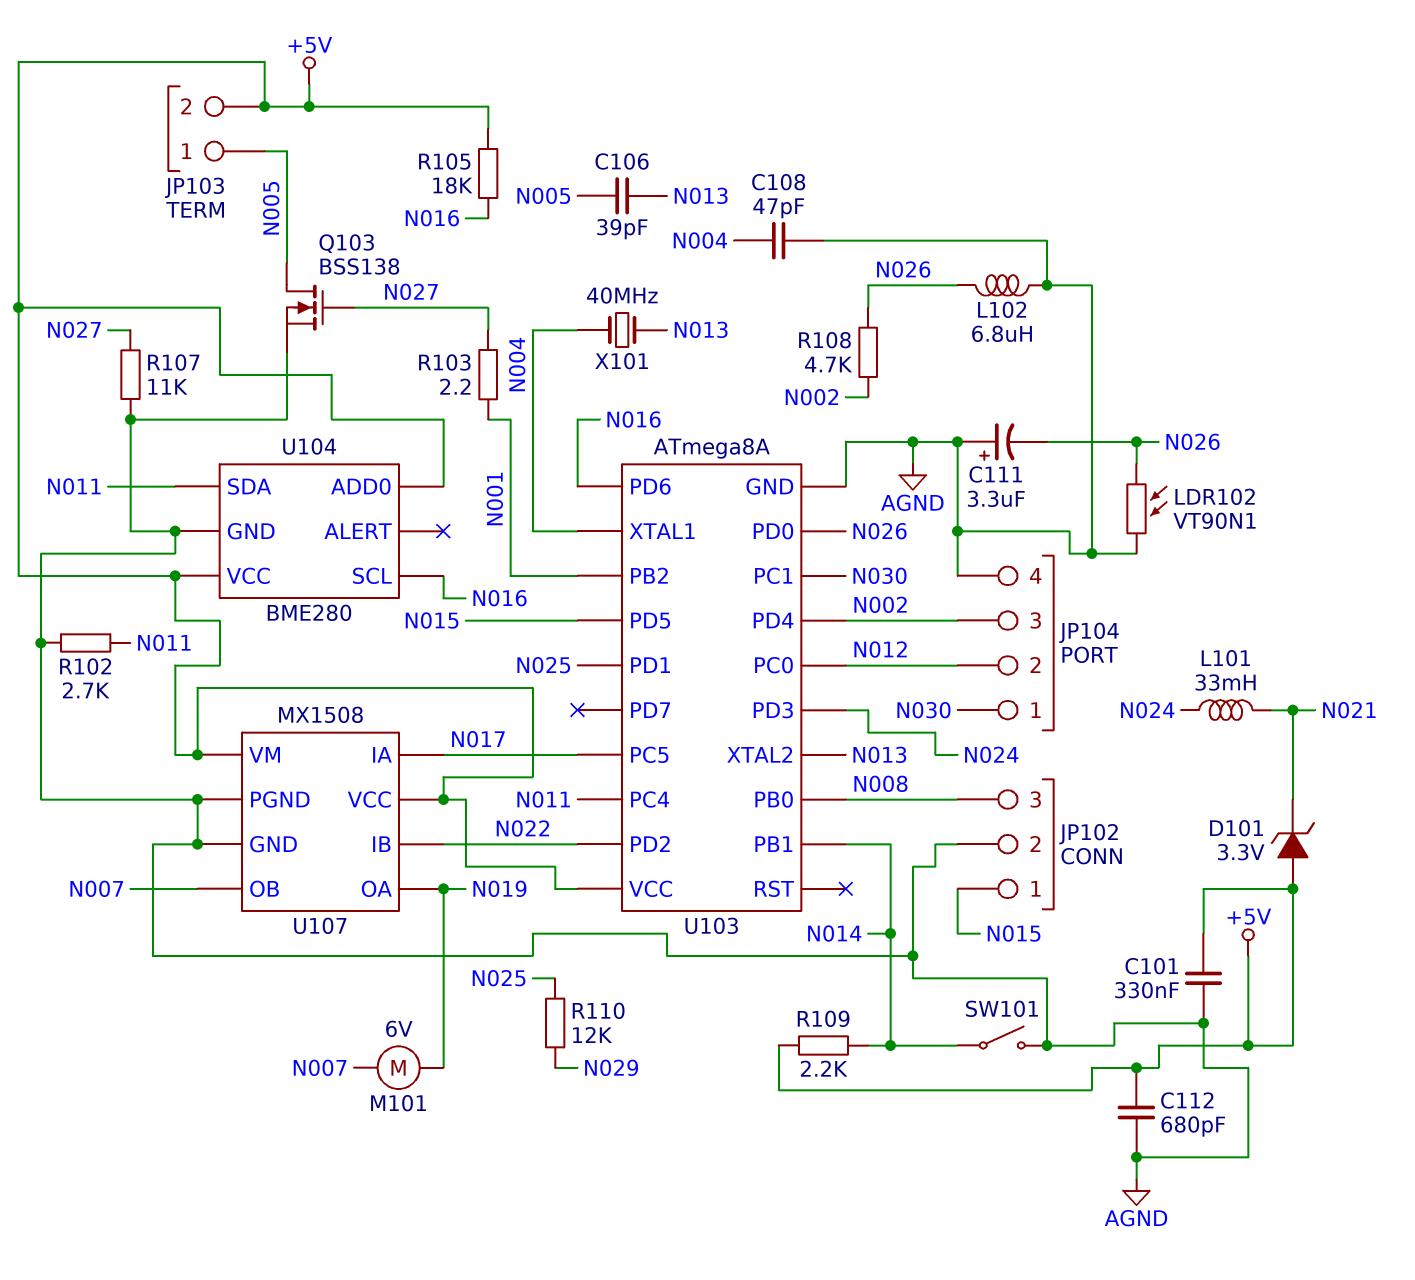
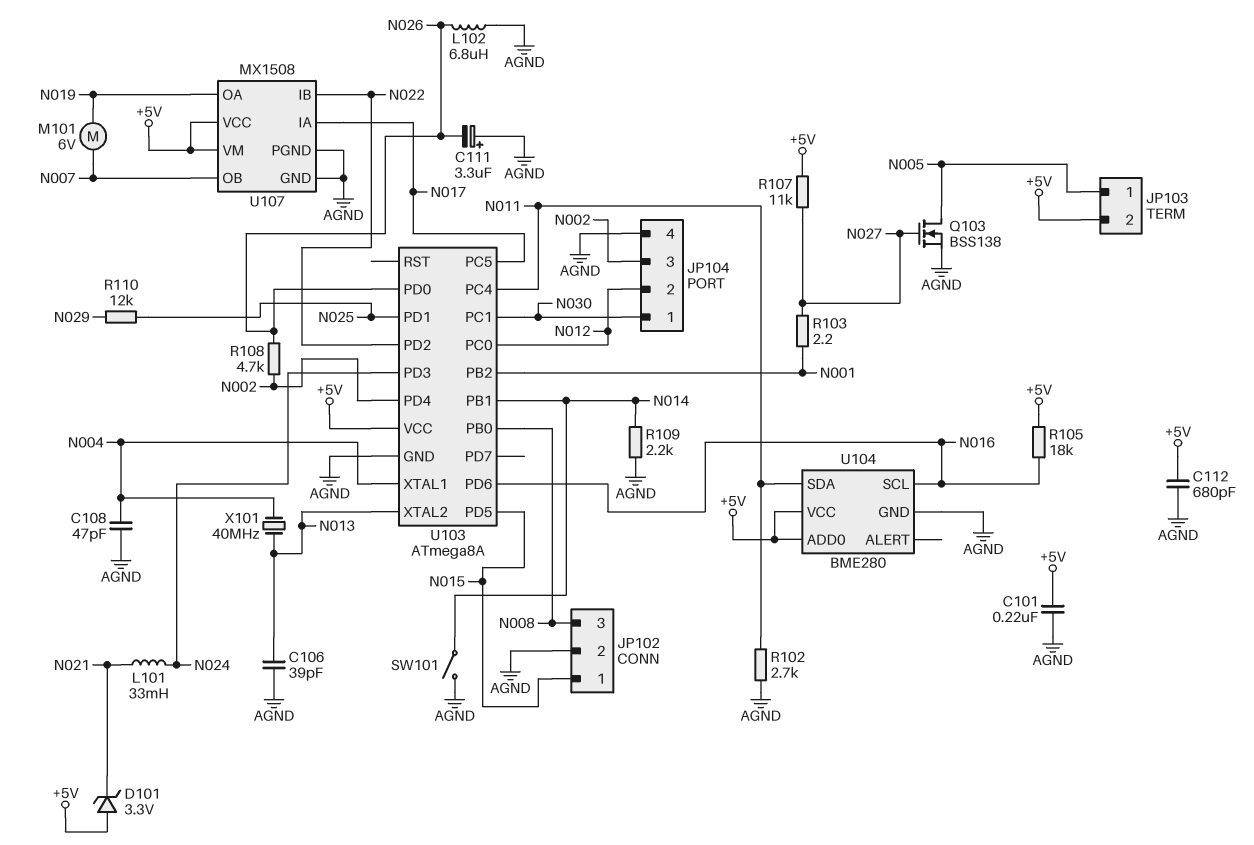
C101: 330nF (+5V, AGND) -> 220nF (+5V, AGND)
C106: 39pF (N005, N013) -> 39pF (AGND, N013)
LDR102: VT90N1 (AGND, N026) -> none
R107: 11k (AGND, N027) -> 11k (+5V, N027)
R109: 2.2k (+5V, N014) -> 2.2k (AGND, N014)

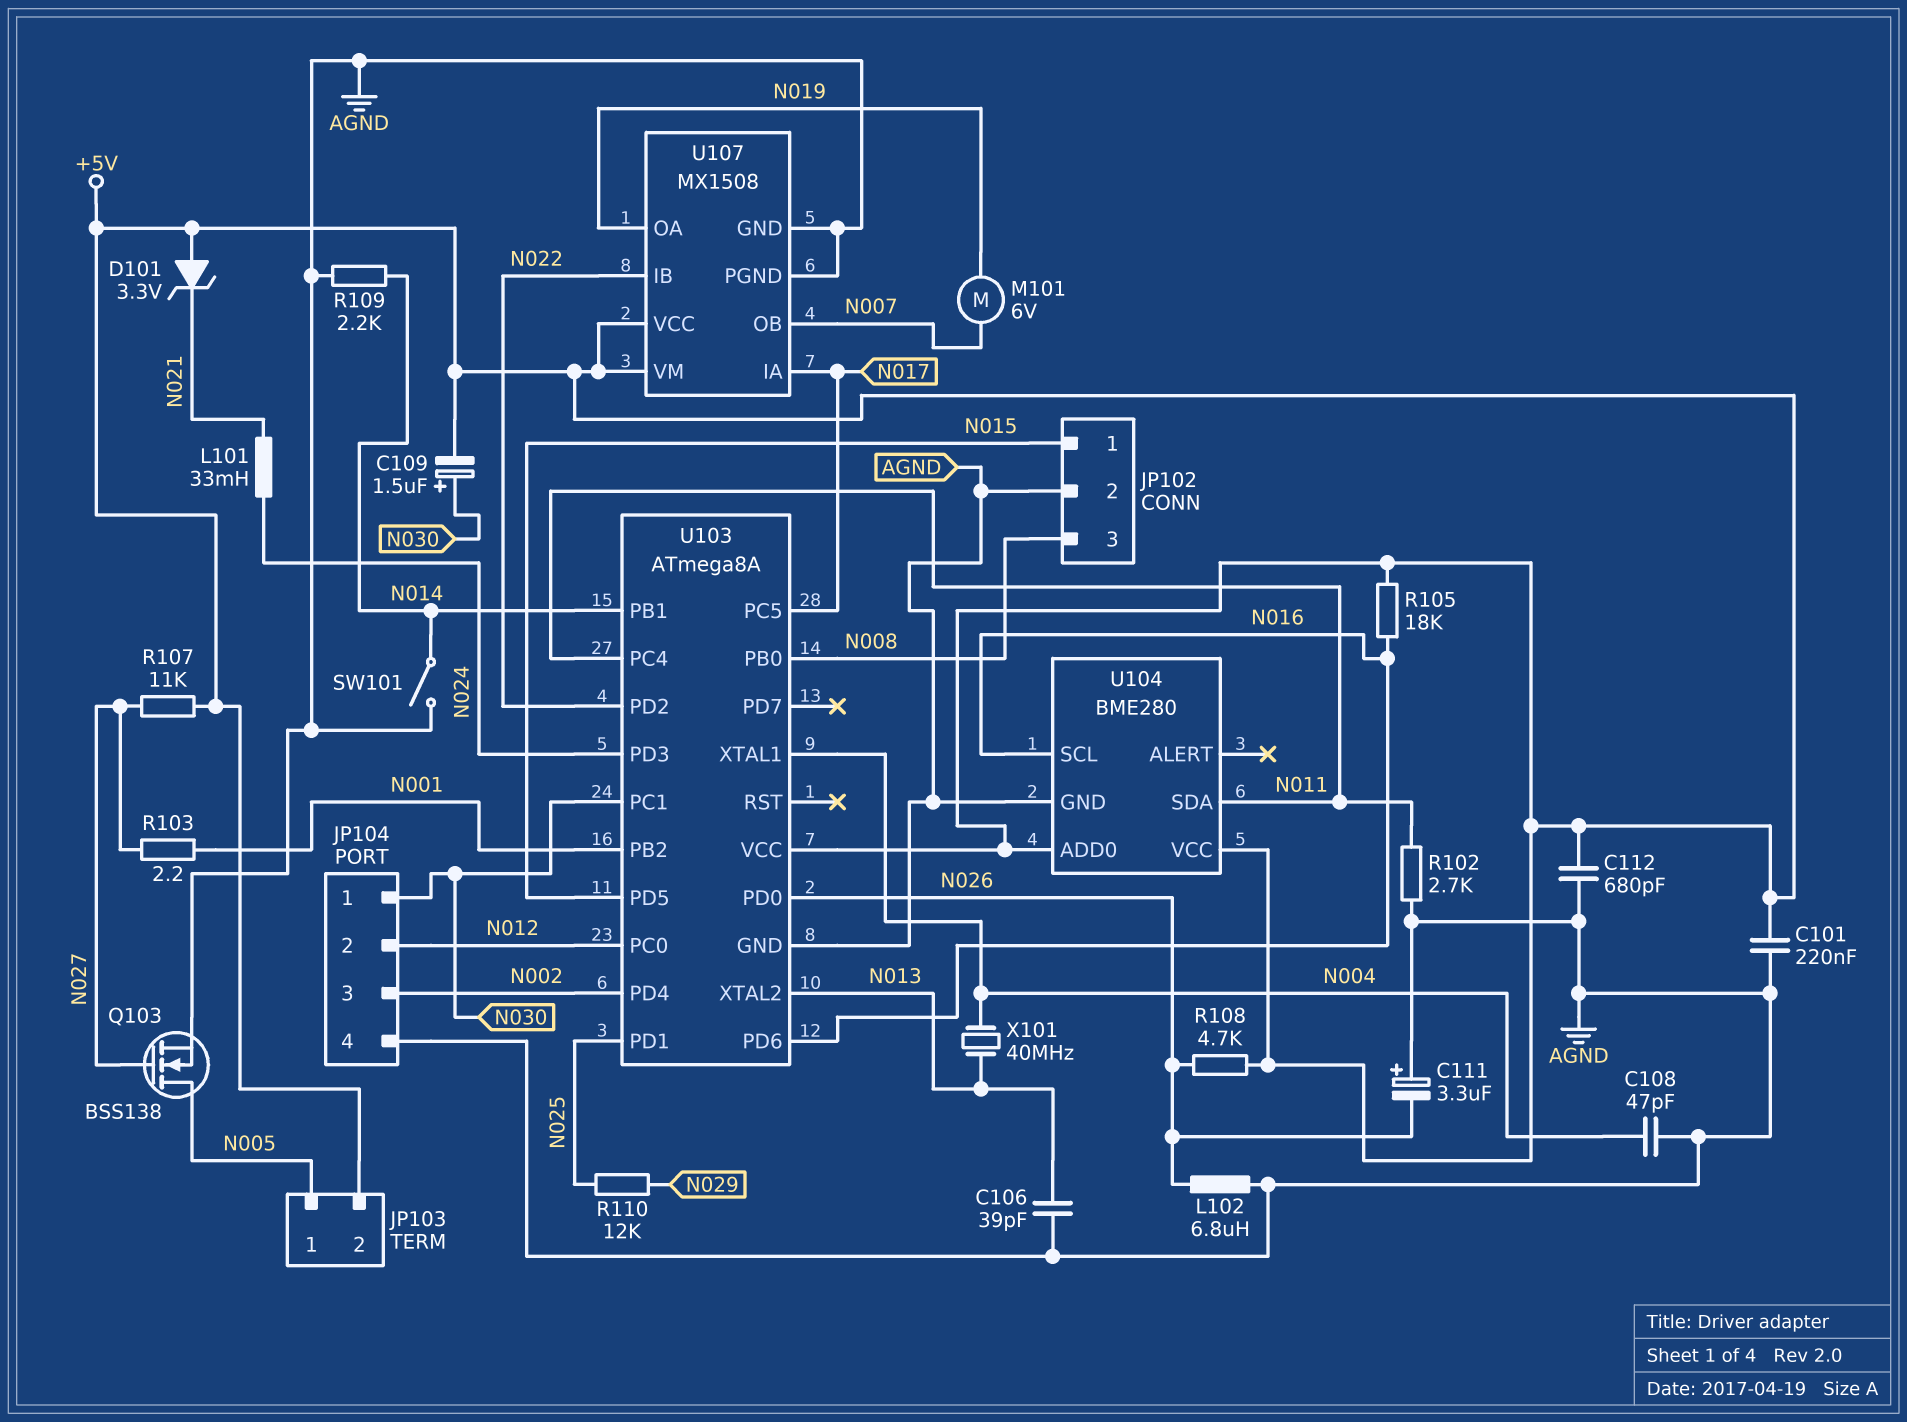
C109: none -> 1.5uF (plus N030, minus +5V)
R108: 4.7k (N002, N026) -> 4.7k (+5V, N026)

